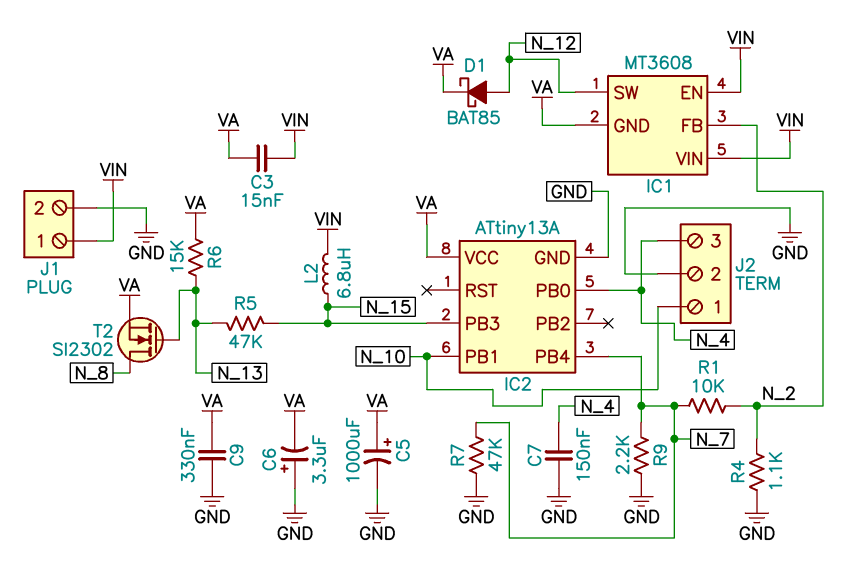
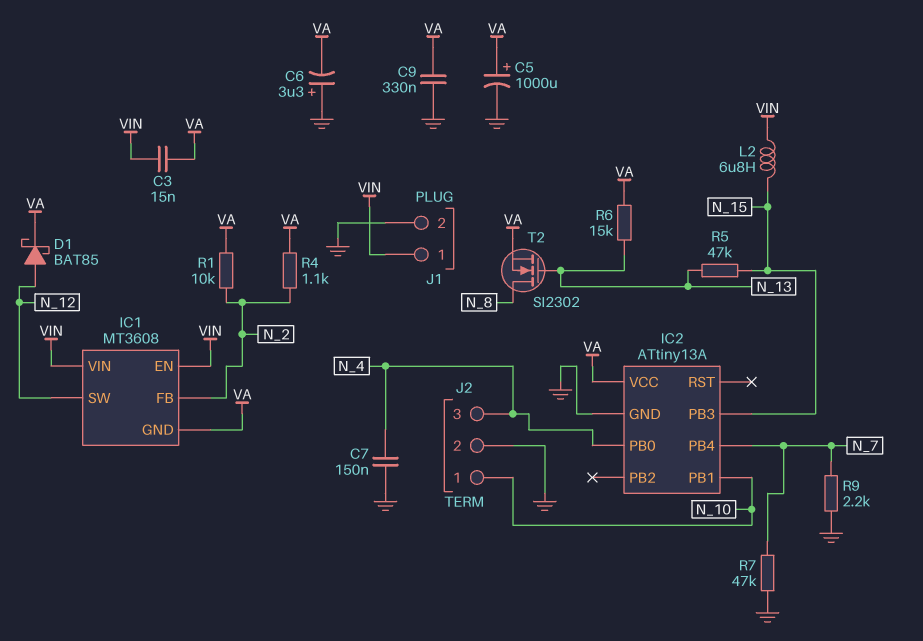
R1: 10k (N_2, N_7) -> 10k (N_2, VA)
R4: 1.1k (GND, N_2) -> 1.1k (N_2, VA)

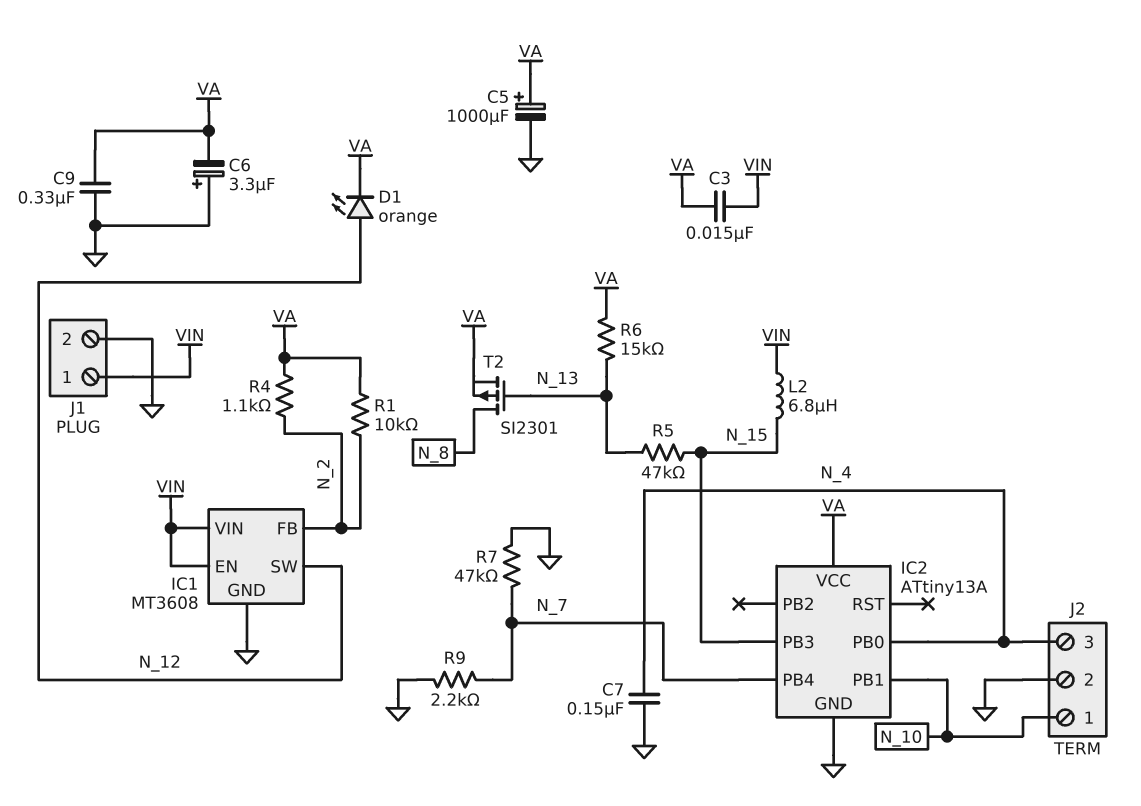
D1: schottky BAT85 (A N_12, K VA) -> LED orange (A N_12, K VA)
IC1 pin GND: VA -> GND
T2: NMOS SI2302 (G N_13, D N_8, S VA) -> PMOS SI2301 (G N_13, D N_8, S VA)

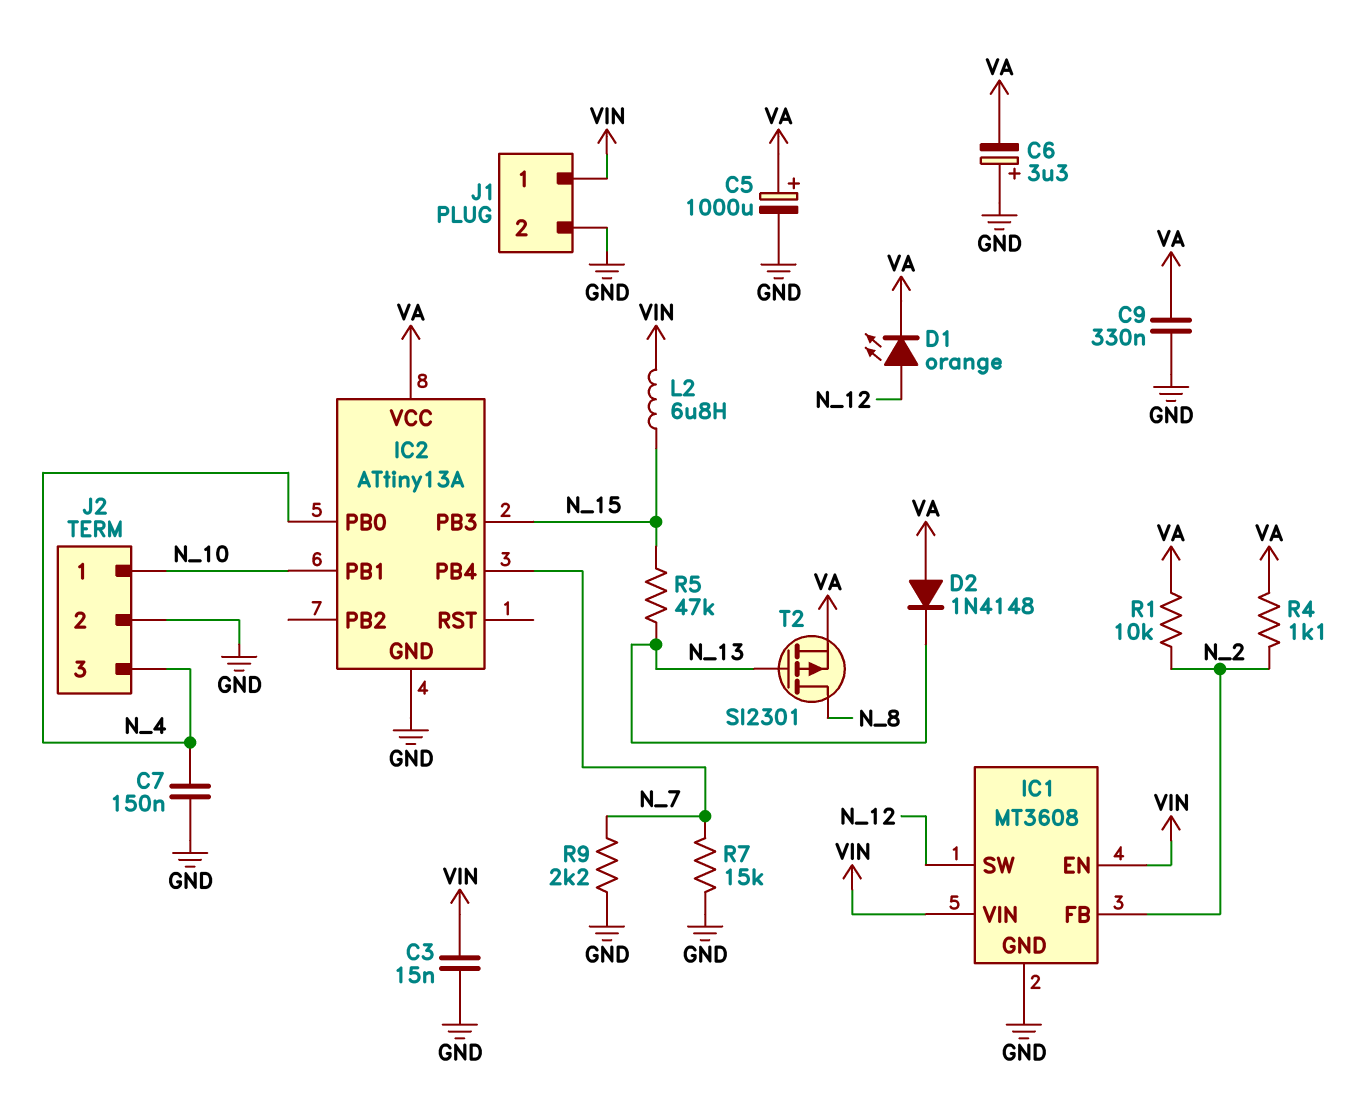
C3: 15nF (VA, VIN) -> 15nF (GND, VIN)
D2: none -> diode 1N4148 (A VA, K N_13)
R6: 15k (N_13, VA) -> none
R7: 47k (GND, N_7) -> 15k (GND, N_7)

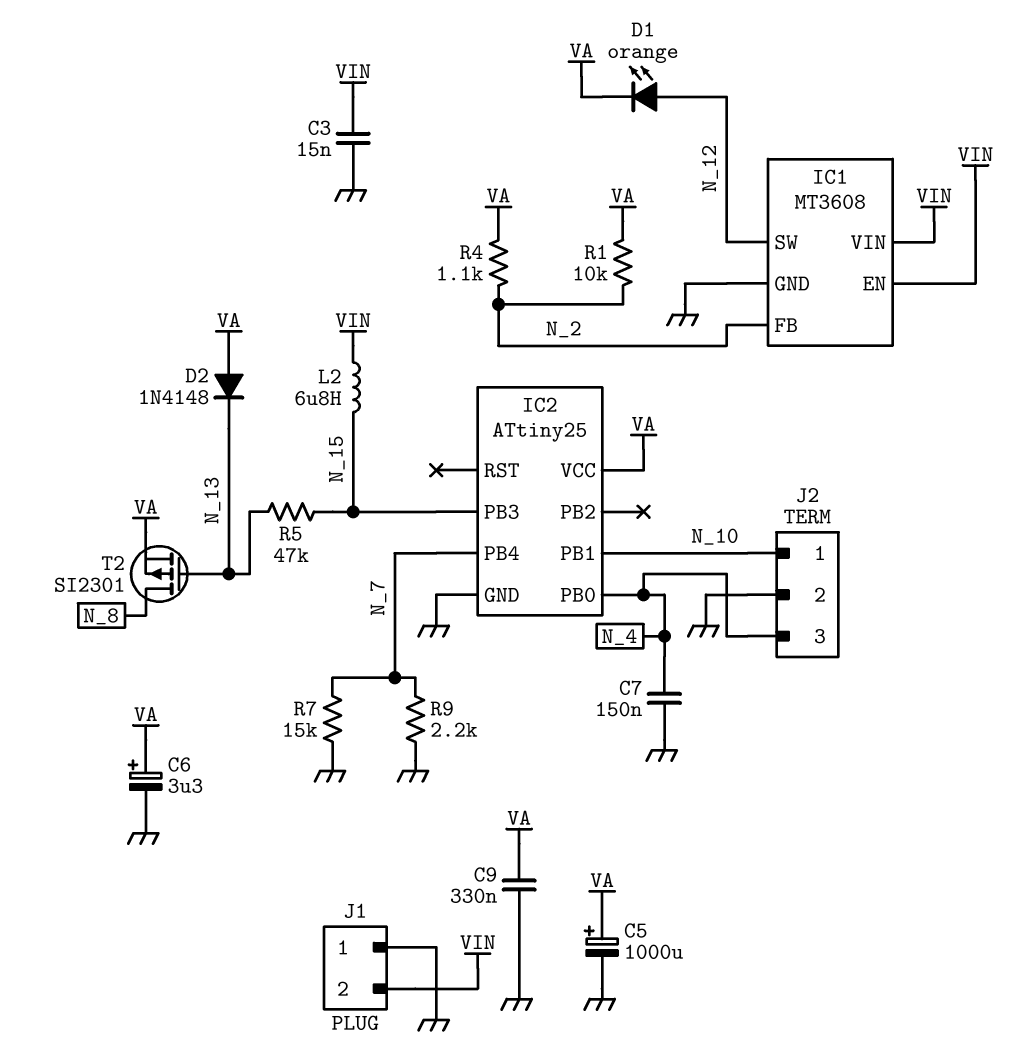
C6: 3.3uF (plus GND, minus VA) -> 3.3uF (plus VA, minus GND)
IC2: ATtiny13A -> ATtiny25
J1 pin 1: VIN -> GND
J1 pin 2: GND -> VIN

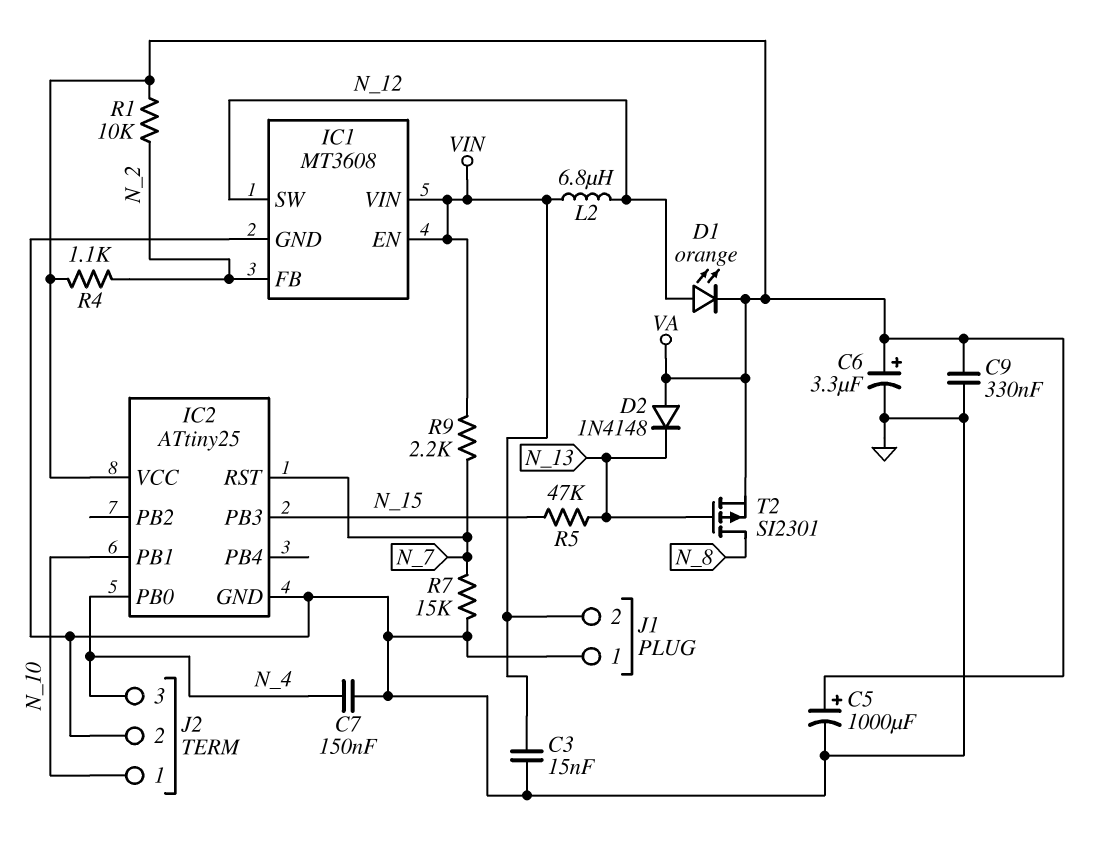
IC2 pin PB4: N_7 -> none
IC2 pin RST: none -> N_7
L2: 6.8uH (N_15, VIN) -> 6.8uH (N_12, VIN)
R9: 2.2k (GND, N_7) -> 2.2k (N_7, VIN)

